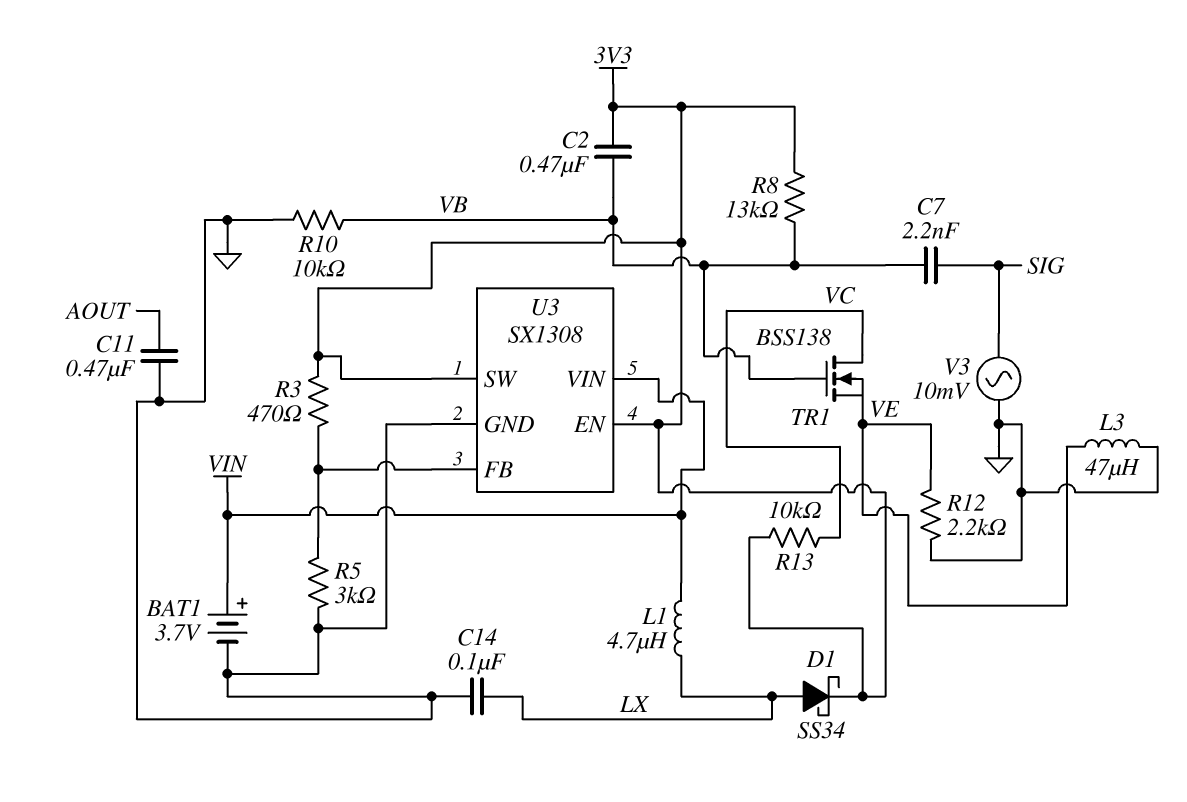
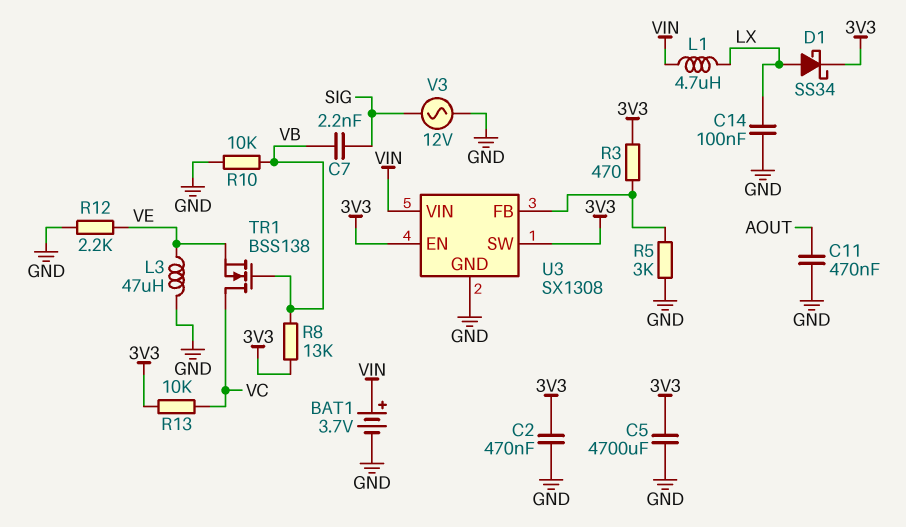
C2: 470nF (3V3, VB) -> 470nF (3V3, GND)
C5: none -> 4700uF (3V3, GND)
V3: AC 10mV (GND, SIG) -> AC 12V (GND, SIG)

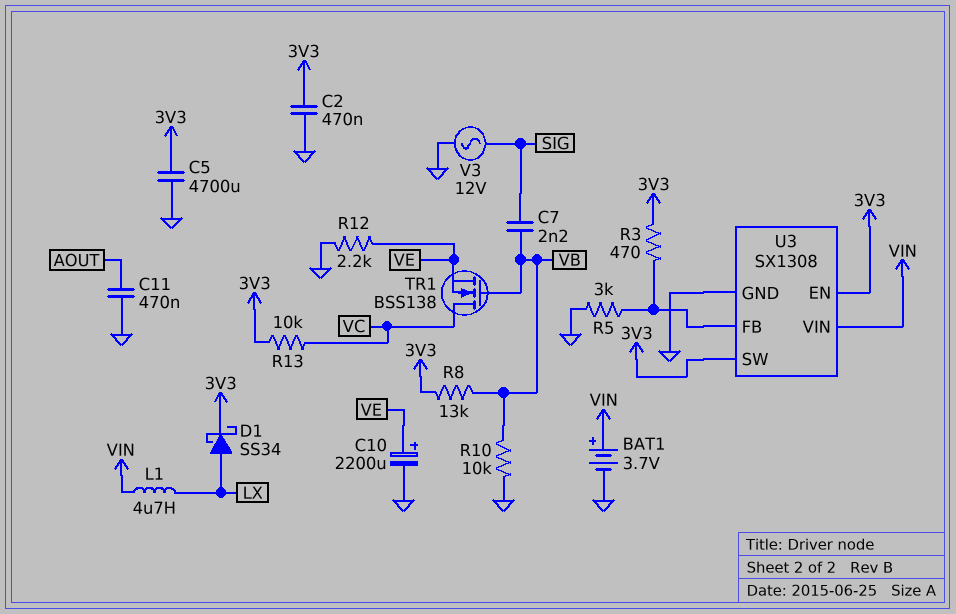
C10: none -> 2200uF (plus VE, minus GND)
C14: 100nF (GND, LX) -> none
L3: 47uH (GND, VE) -> none

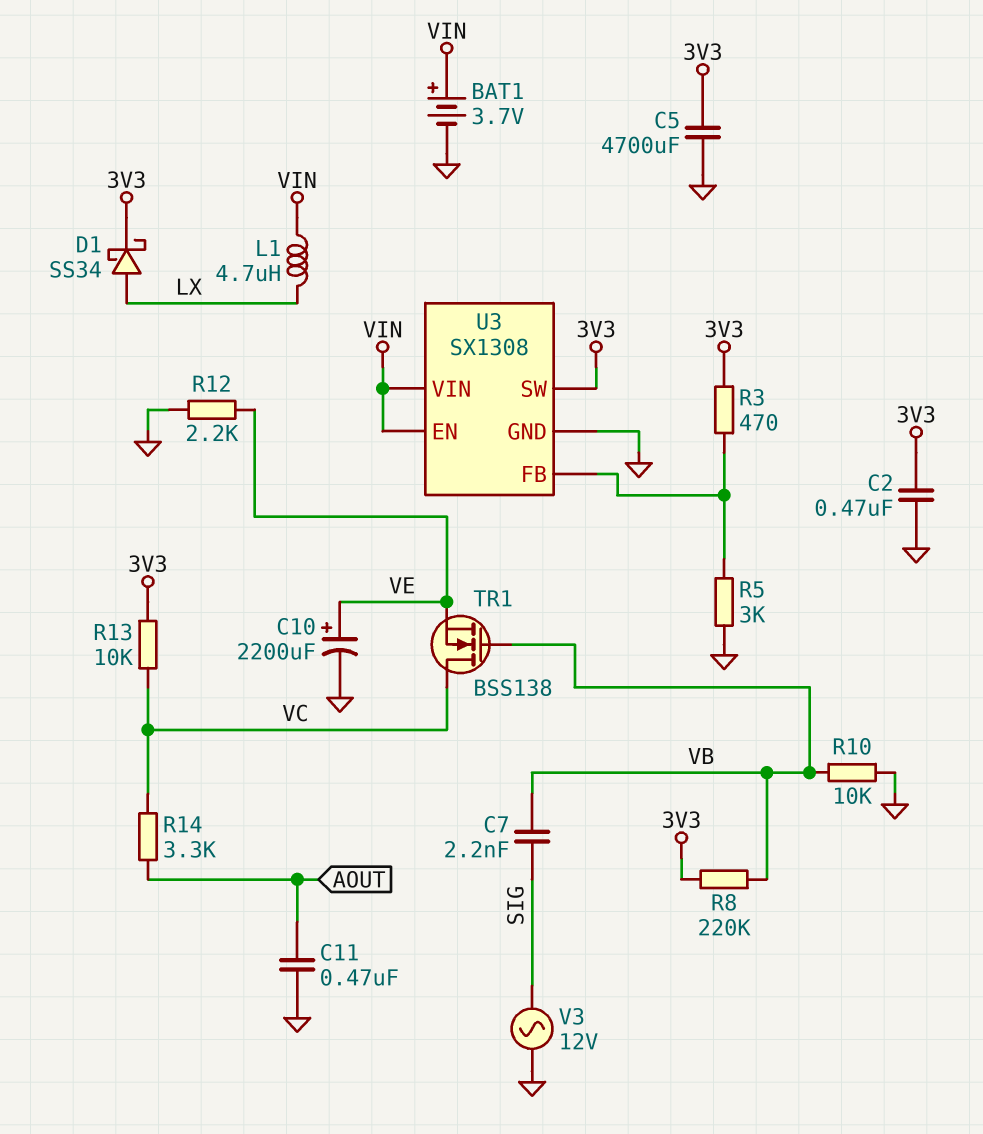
R8: 13k (3V3, VB) -> 220k (3V3, VB)
R14: none -> 3.3k (AOUT, VC)
U3 pin EN: 3V3 -> VIN

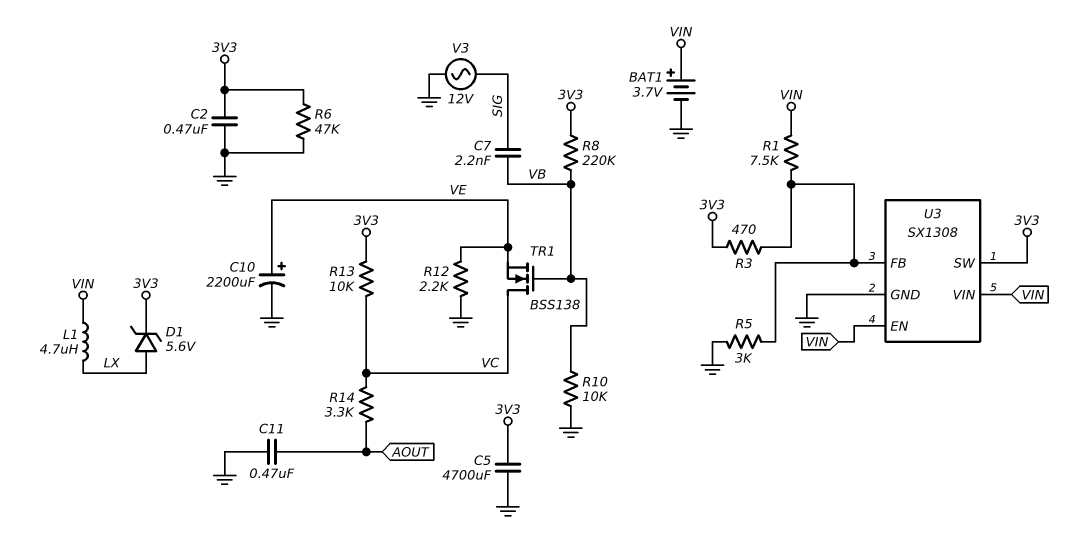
D1: schottky SS34 (A LX, K 3V3) -> zener 5.6V (A LX, K 3V3)
R1: none -> 7.5k (U3/FB, VIN)
R6: none -> 47k (3V3, GND)

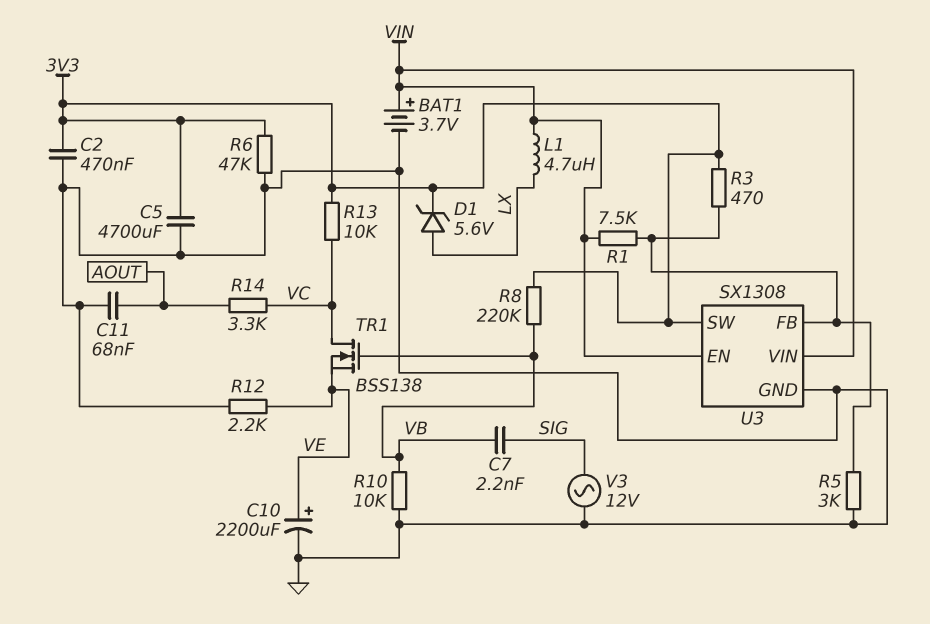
C11: 470nF (AOUT, GND) -> 68nF (AOUT, GND)

